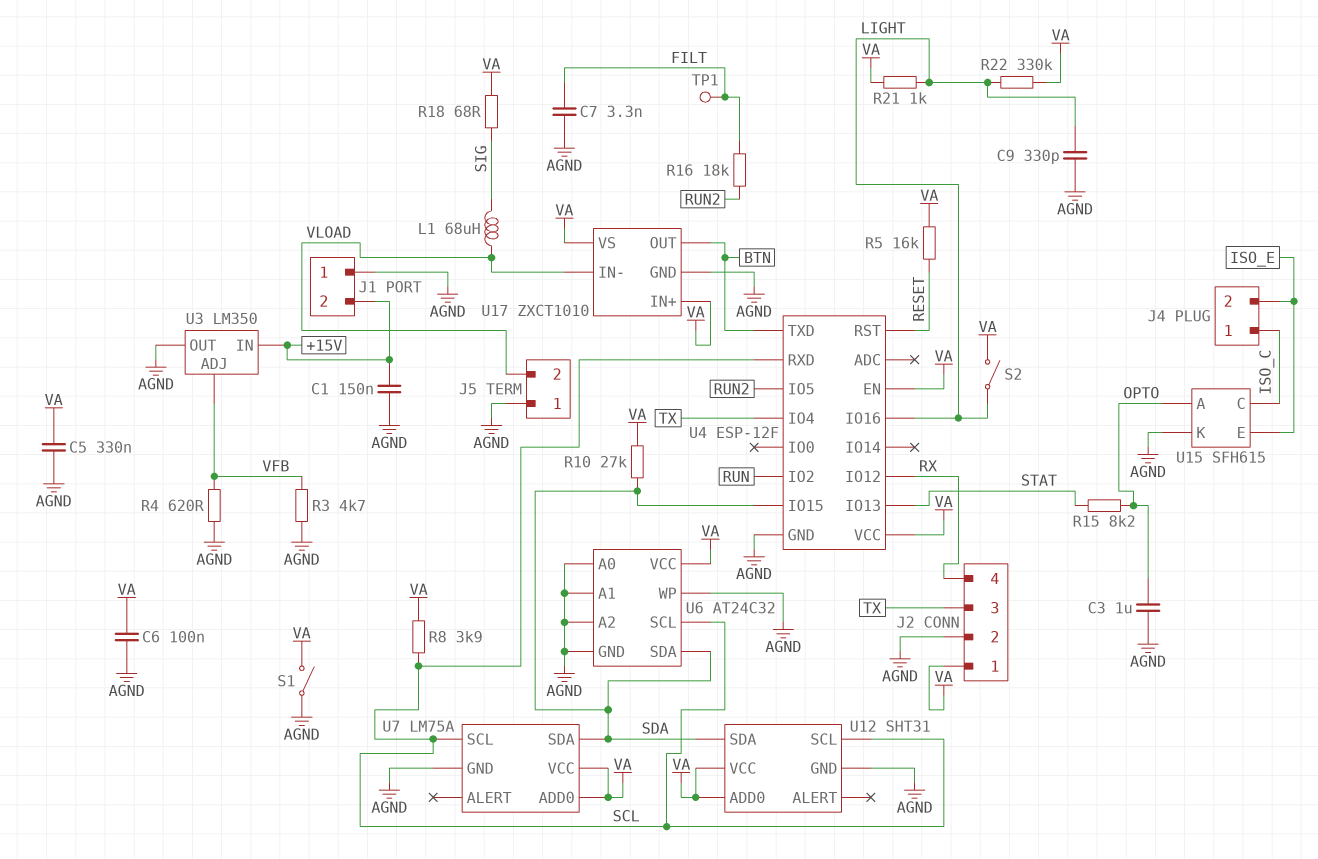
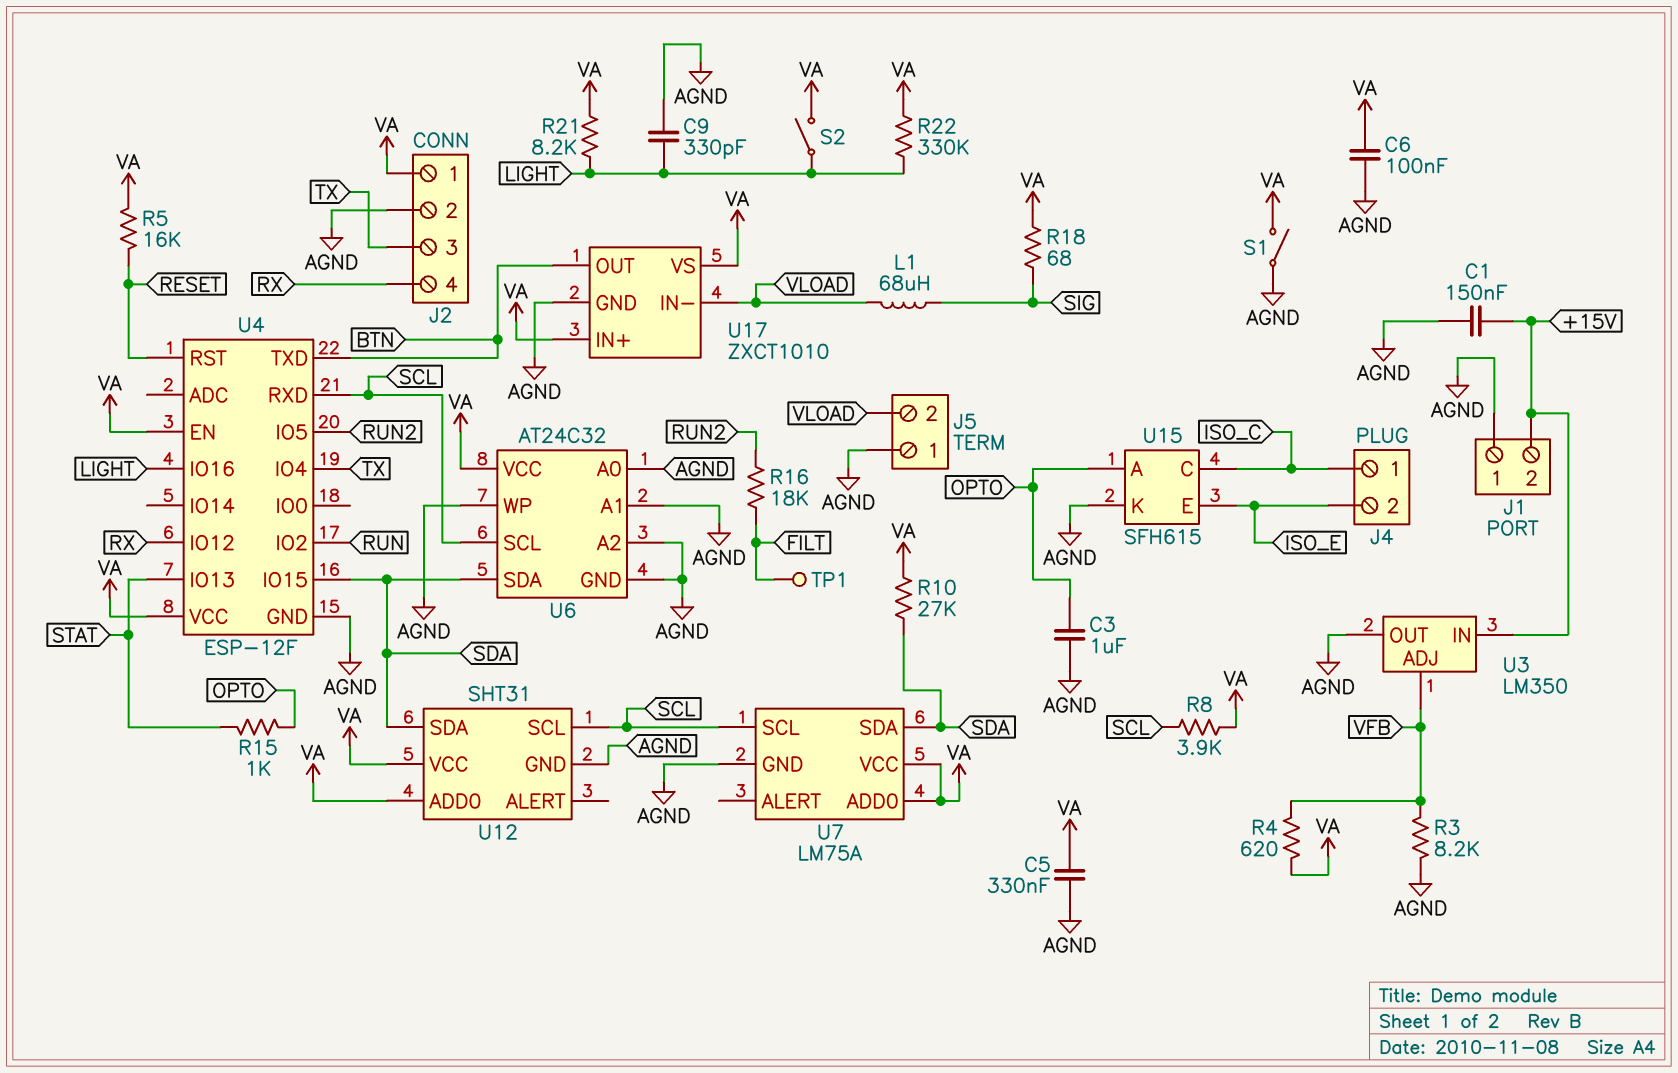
C7: 3.3nF (AGND, FILT) -> none
R3: 4.7k (AGND, VFB) -> 8.2k (AGND, VFB)
R4: 620 (AGND, VFB) -> 620 (VA, VFB)
R15: 8.2k (OPTO, STAT) -> 1k (OPTO, STAT)
R21: 1k (LIGHT, VA) -> 8.2k (LIGHT, VA)

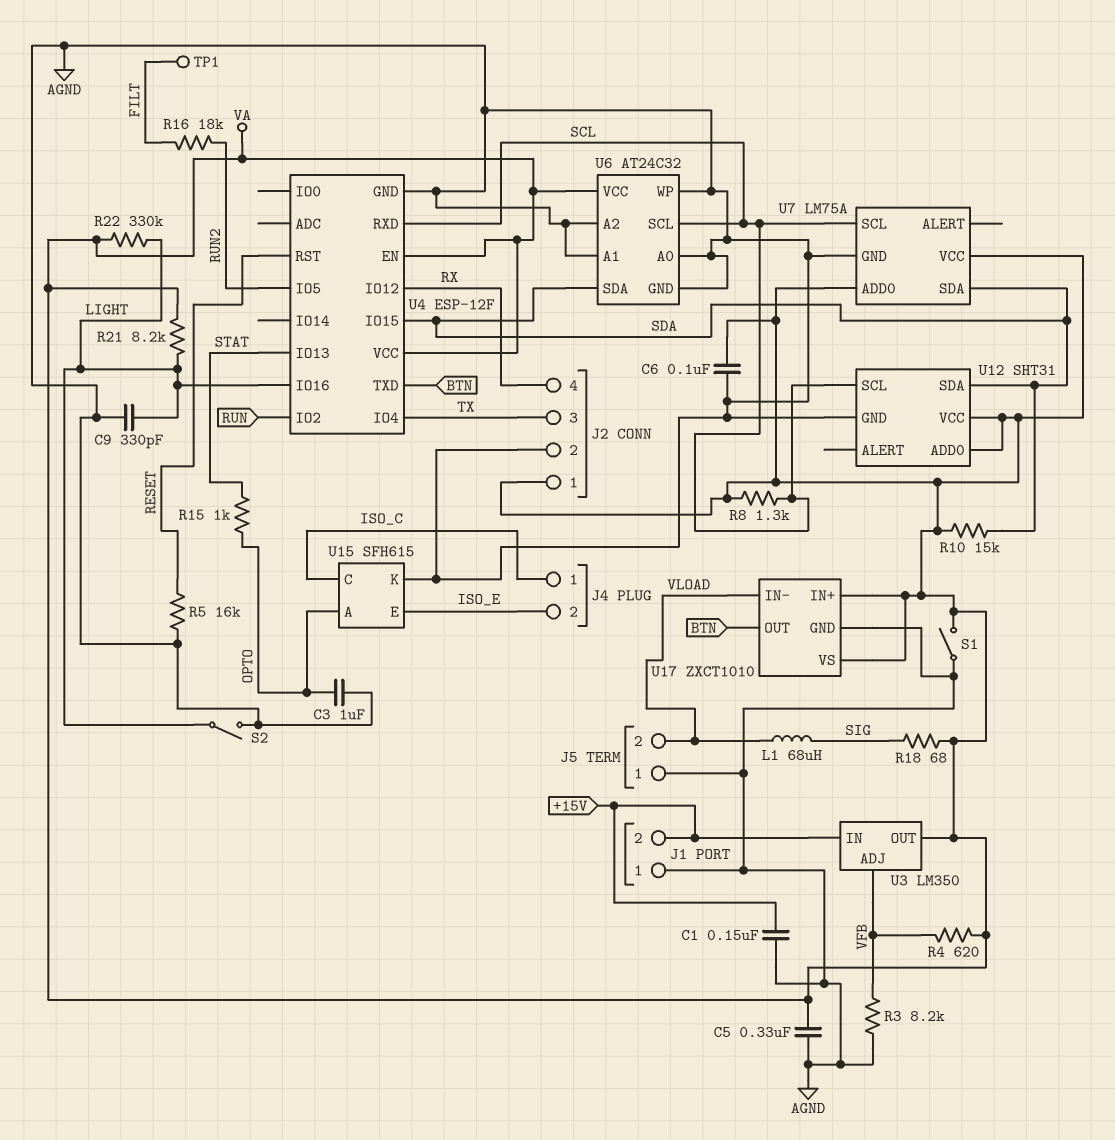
R5: 16k (RESET, VA) -> 16k (AGND, RESET)
R8: 3.9k (SCL, VA) -> 1.3k (SCL, VA)
R10: 27k (SDA, VA) -> 15k (SDA, VA)
S2: switch (LIGHT, VA) -> switch (AGND, LIGHT)
U3 pin OUT: AGND -> VA

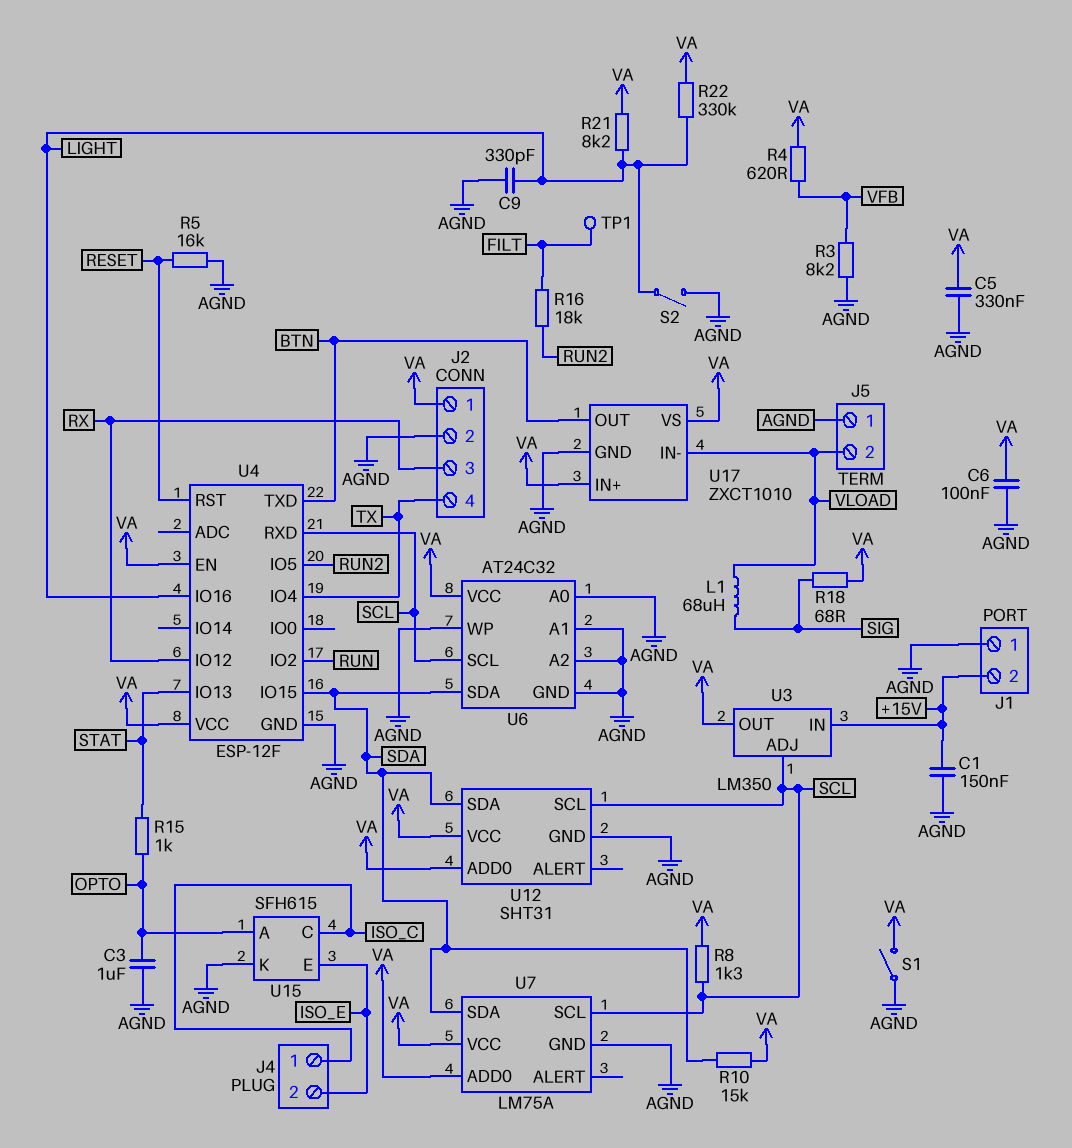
J2 pin 3: TX -> RX
J2 pin 4: RX -> TX
U3 pin ADJ: VFB -> SCL

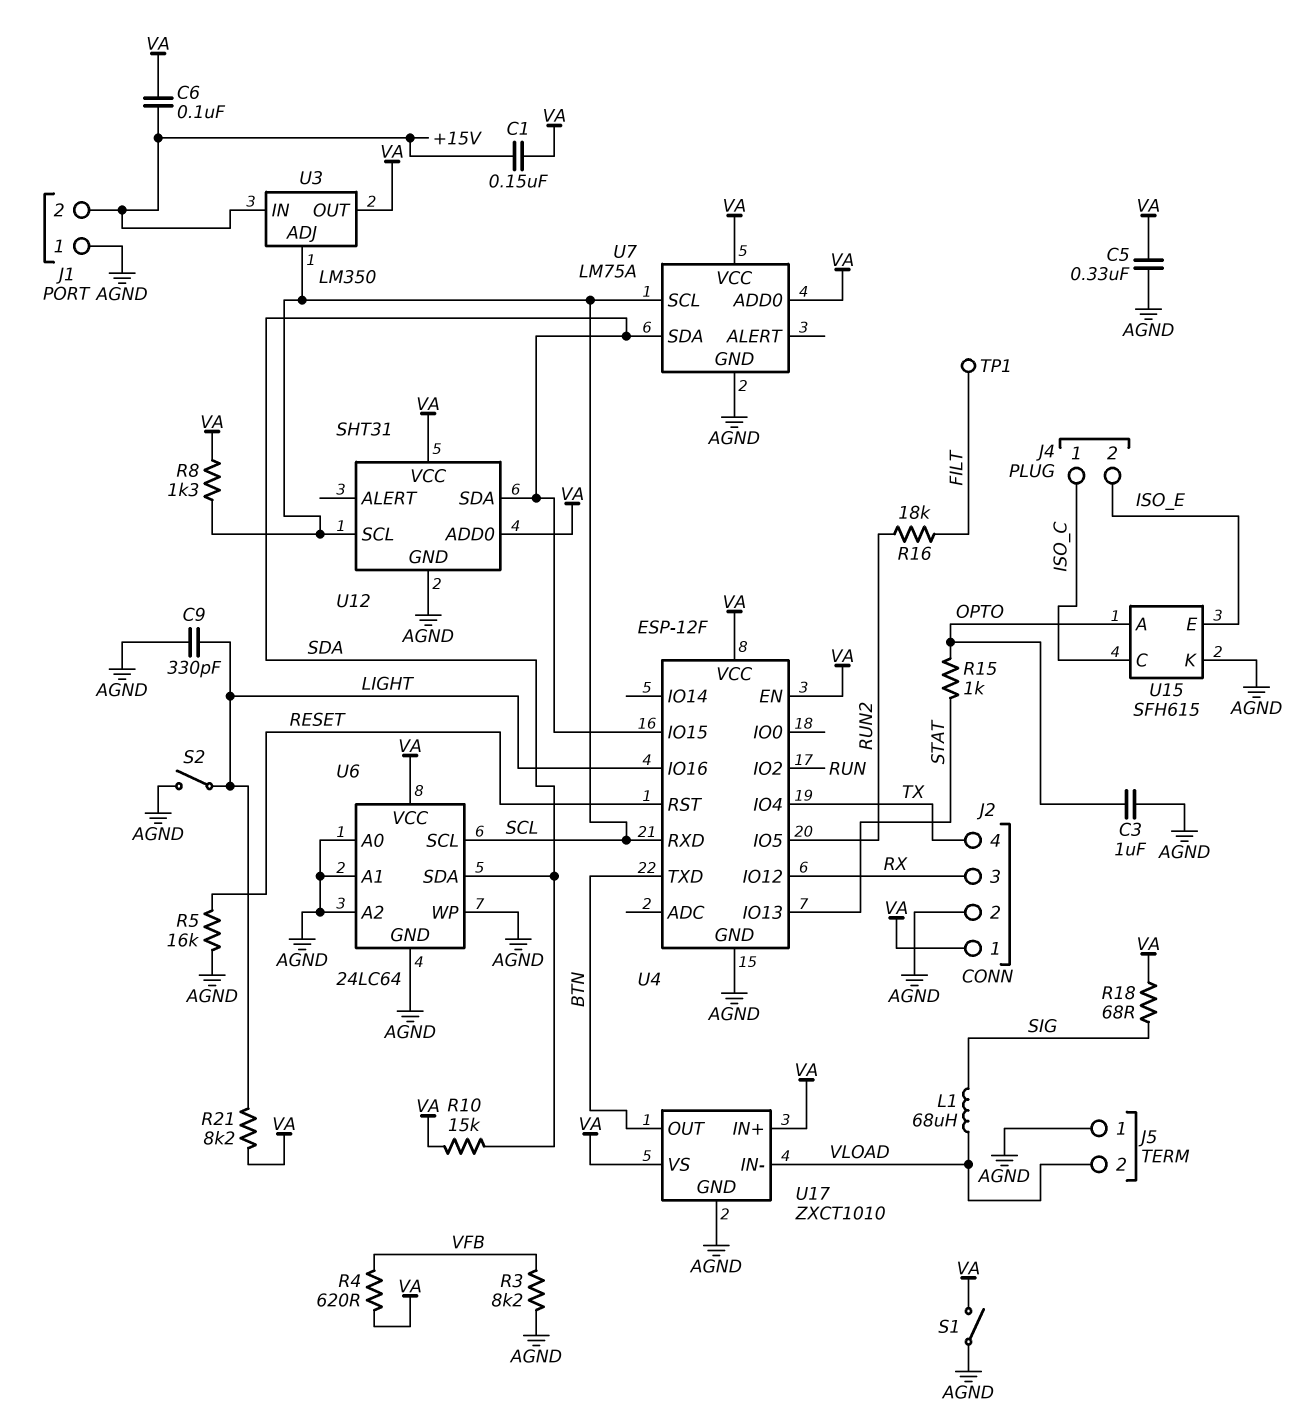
C1: 150nF (+15V, AGND) -> 150nF (+15V, VA)
C6: 100nF (AGND, VA) -> 100nF (+15V, VA)
R22: 330k (LIGHT, VA) -> none
U6: AT24C32 -> 24LC64

